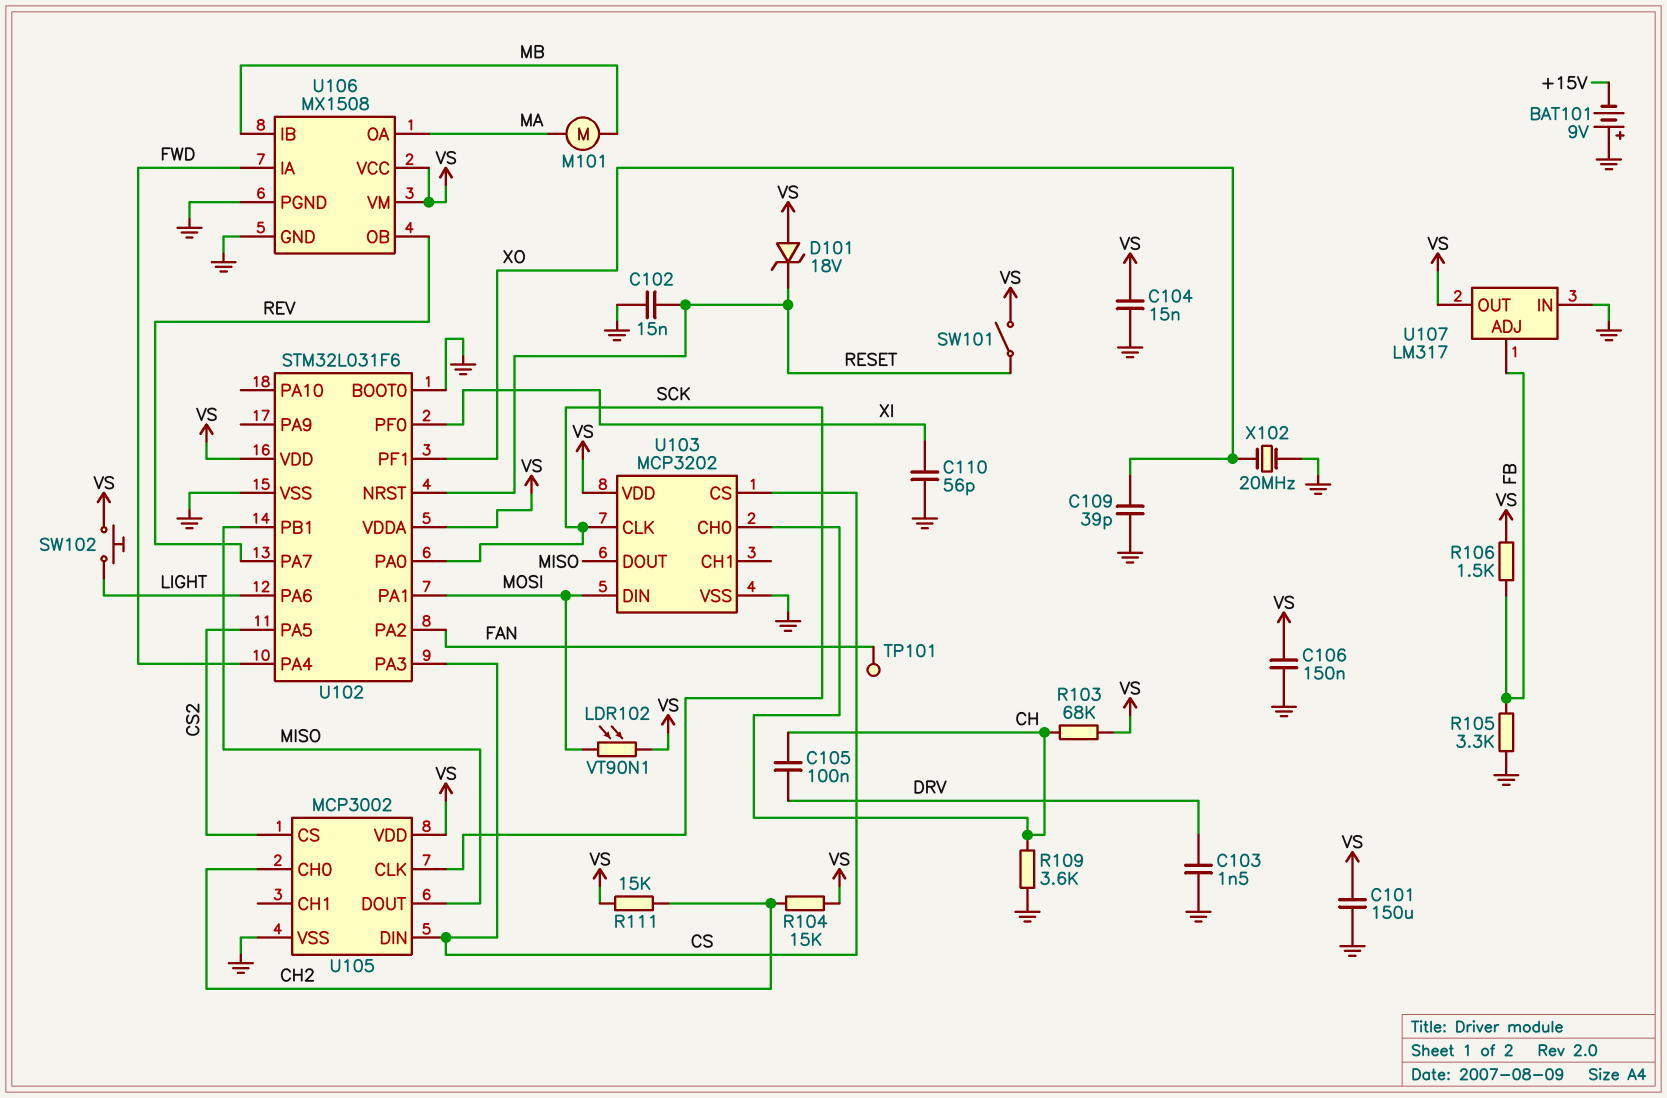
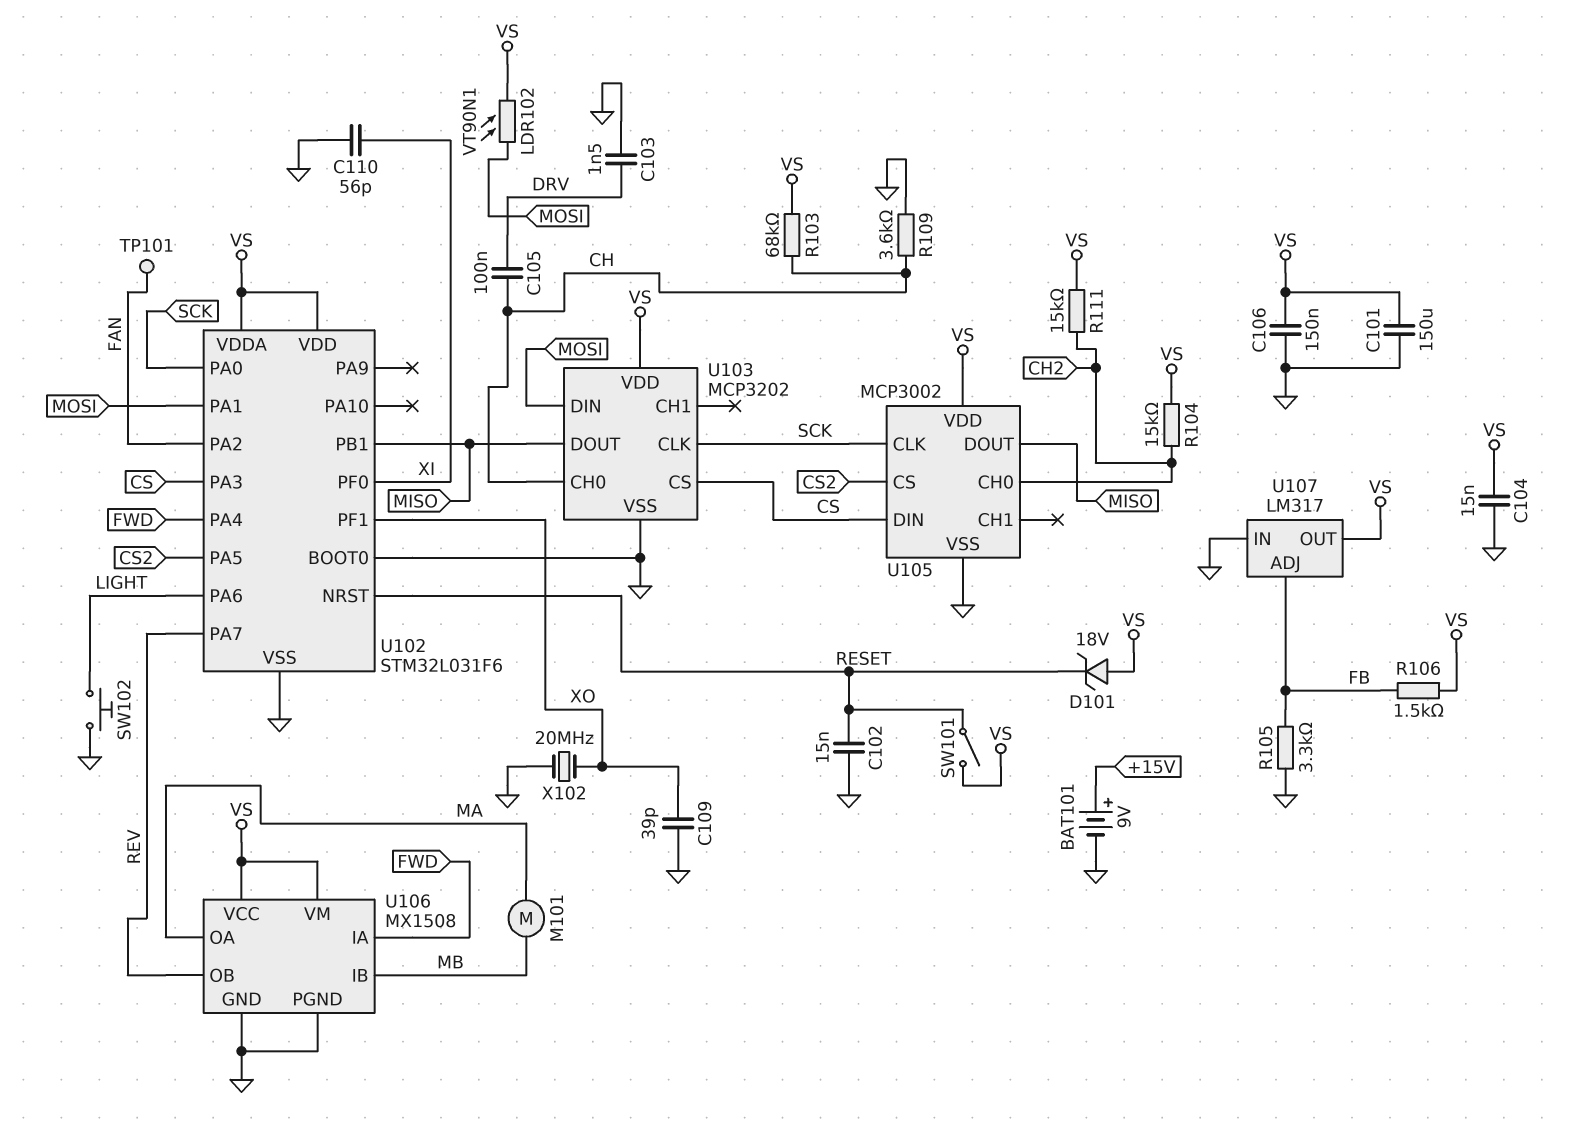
BAT101: 9V (plus GND, minus +15V) -> 9V (plus +15V, minus GND)
SW102: button (LIGHT, VS) -> button (GND, LIGHT)

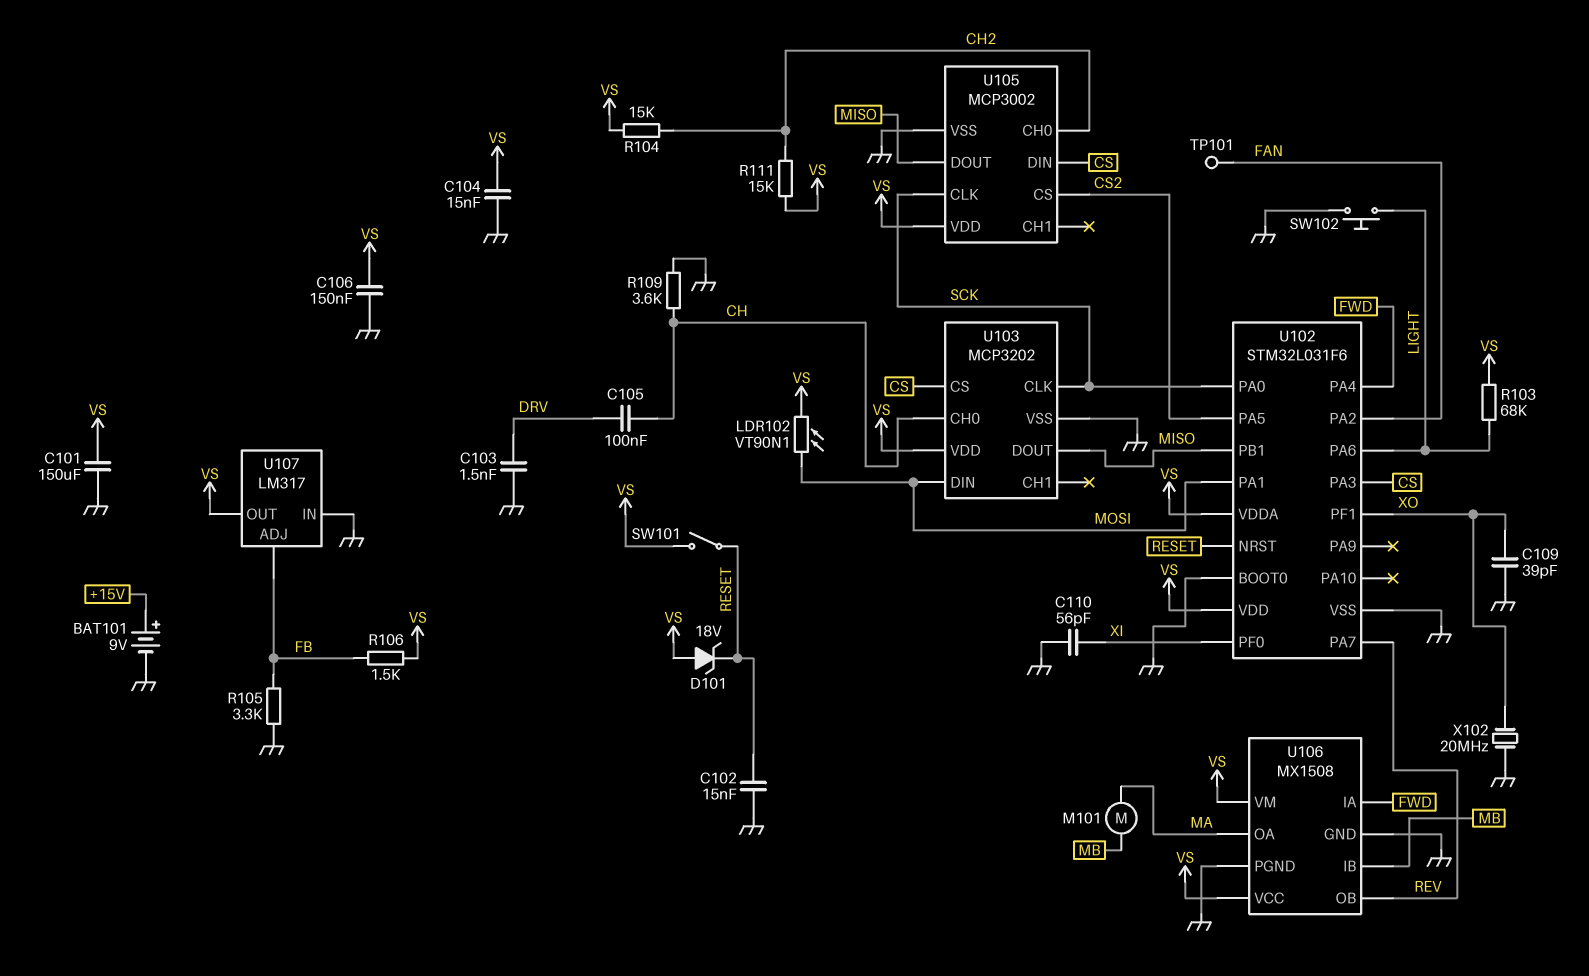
R103: 68k (CH, VS) -> 68k (LIGHT, VS)

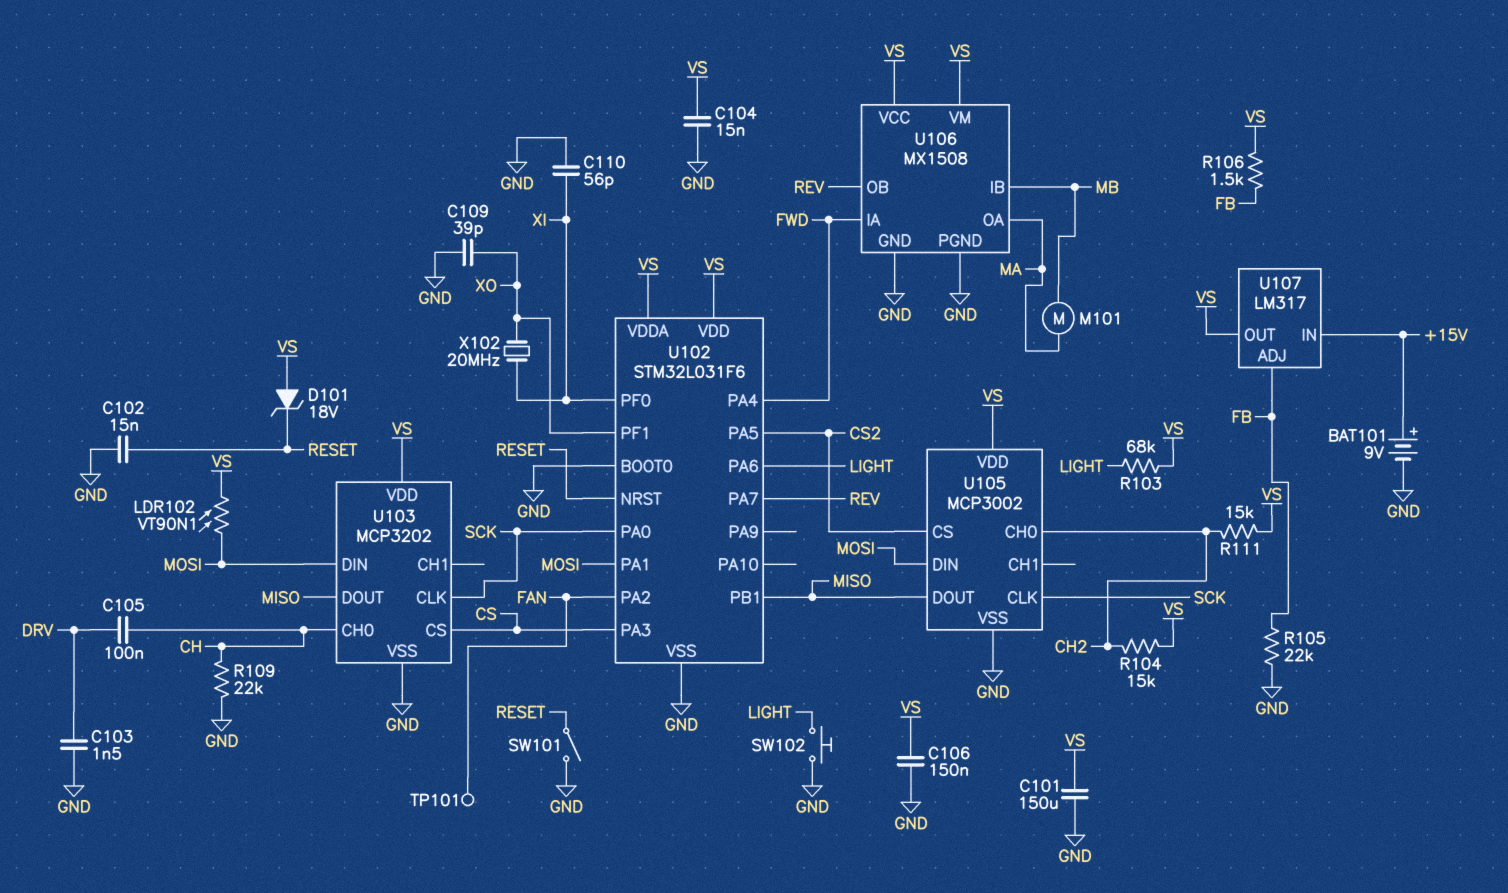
R105: 3.3k (FB, GND) -> 22k (FB, GND)
R109: 3.6k (CH, GND) -> 22k (CH, GND)
SW101: switch (RESET, VS) -> switch (GND, RESET)
U105 pin DIN: CS -> MOSI
U107 pin IN: GND -> +15V
X102: 20MHz (GND, XO) -> 20MHz (XI, XO)

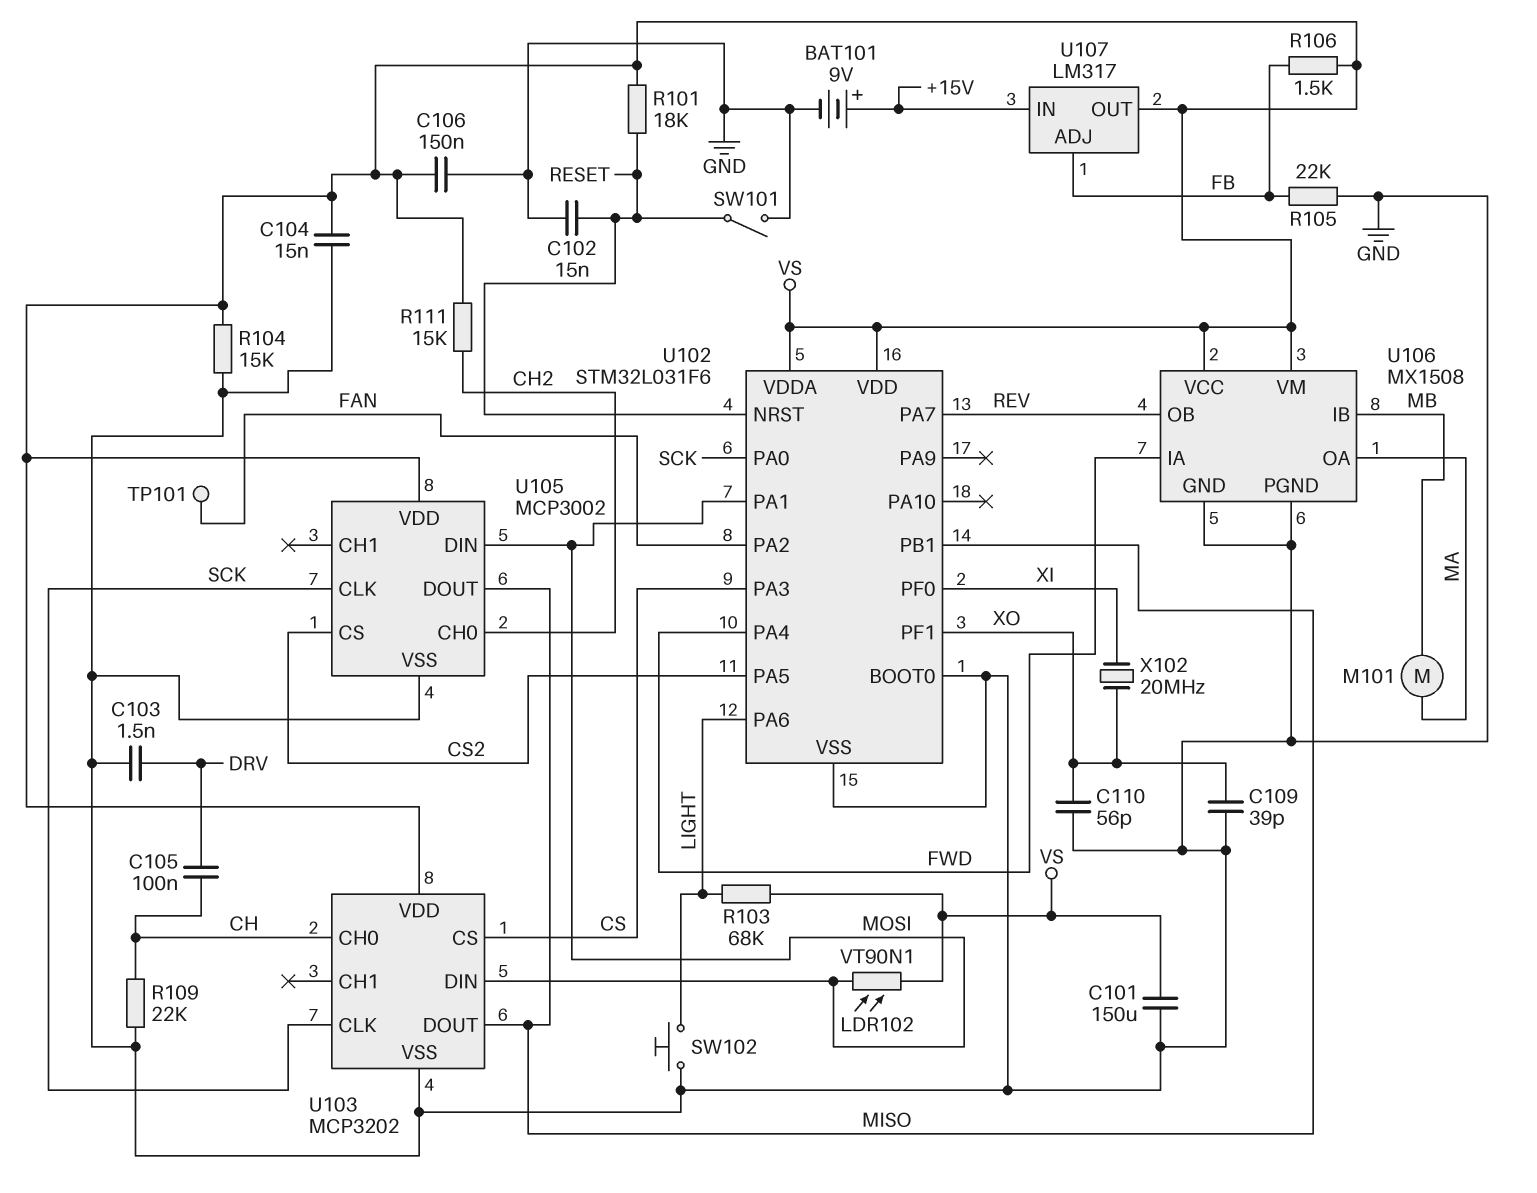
C110: 56pF (GND, XI) -> 56pF (GND, XO)
D101: zener 18V (A VS, K RESET) -> none
R101: none -> 18k (RESET, VS)
R104: 15k (CH2, VS) -> 15k (GND, VS)

